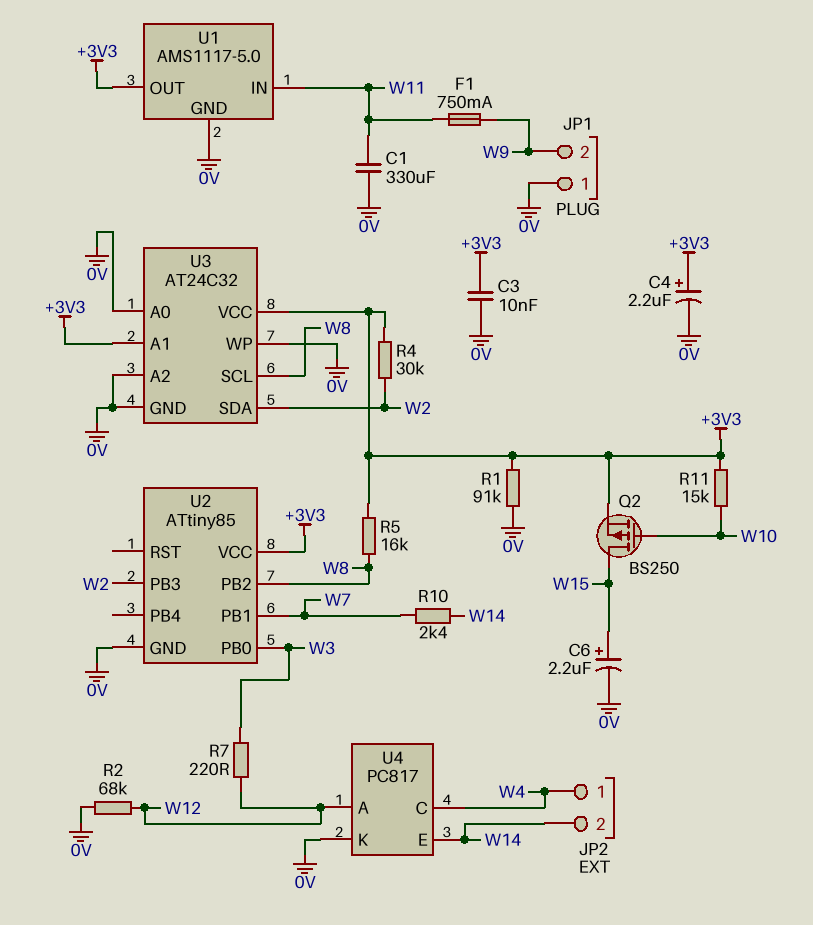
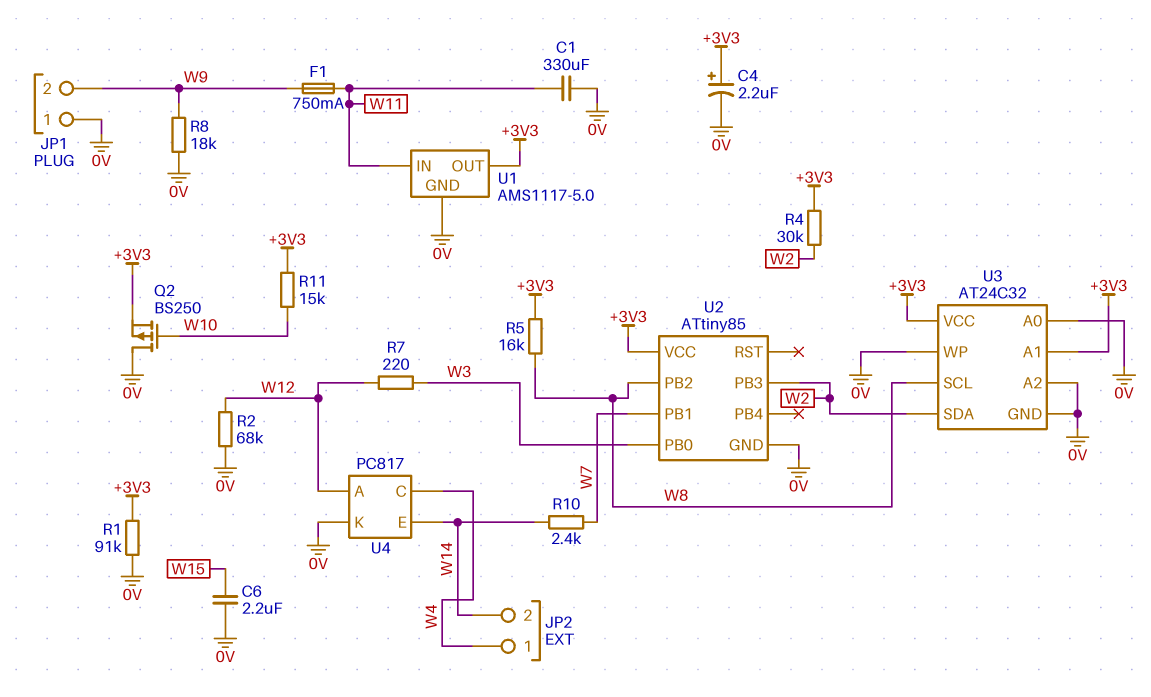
C3: 10nF (+3V3, 0V) -> none
C6: 2.2uF (plus W15, minus 0V) -> 2.2uF (0V, W15)
Q2: PMOS BS250 (G W10, D W15, S +3V3) -> PMOS BS250 (G W10, D 0V, S +3V3)
R8: none -> 18k (0V, W9)

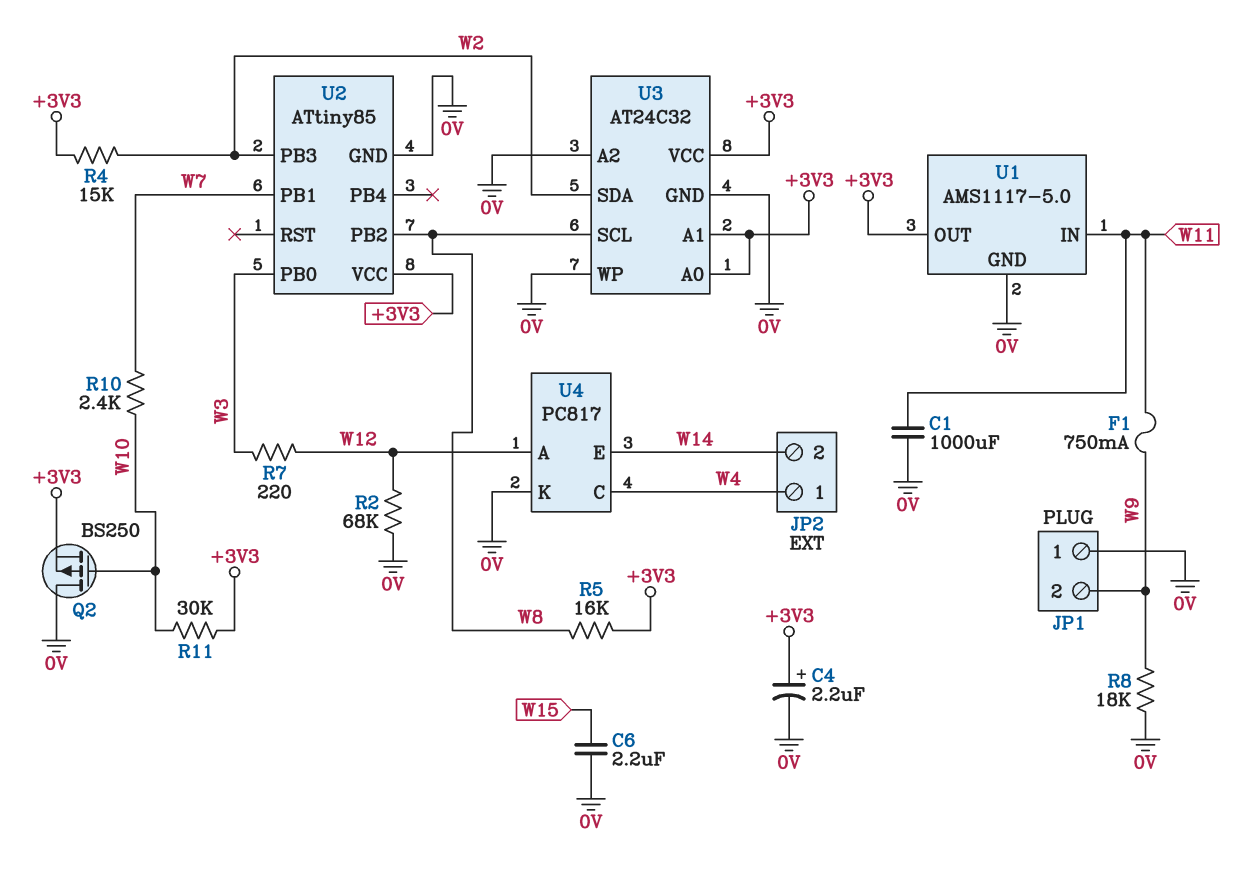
C1: 330uF (0V, W11) -> 1000uF (0V, W11)
R1: 91k (+3V3, 0V) -> none
R4: 30k (+3V3, W2) -> 15k (+3V3, W2)
R10: 2.4k (W7, W14) -> 2.4k (W7, W10)
R11: 15k (+3V3, W10) -> 30k (+3V3, W10)
U3 pin A0: 0V -> +3V3

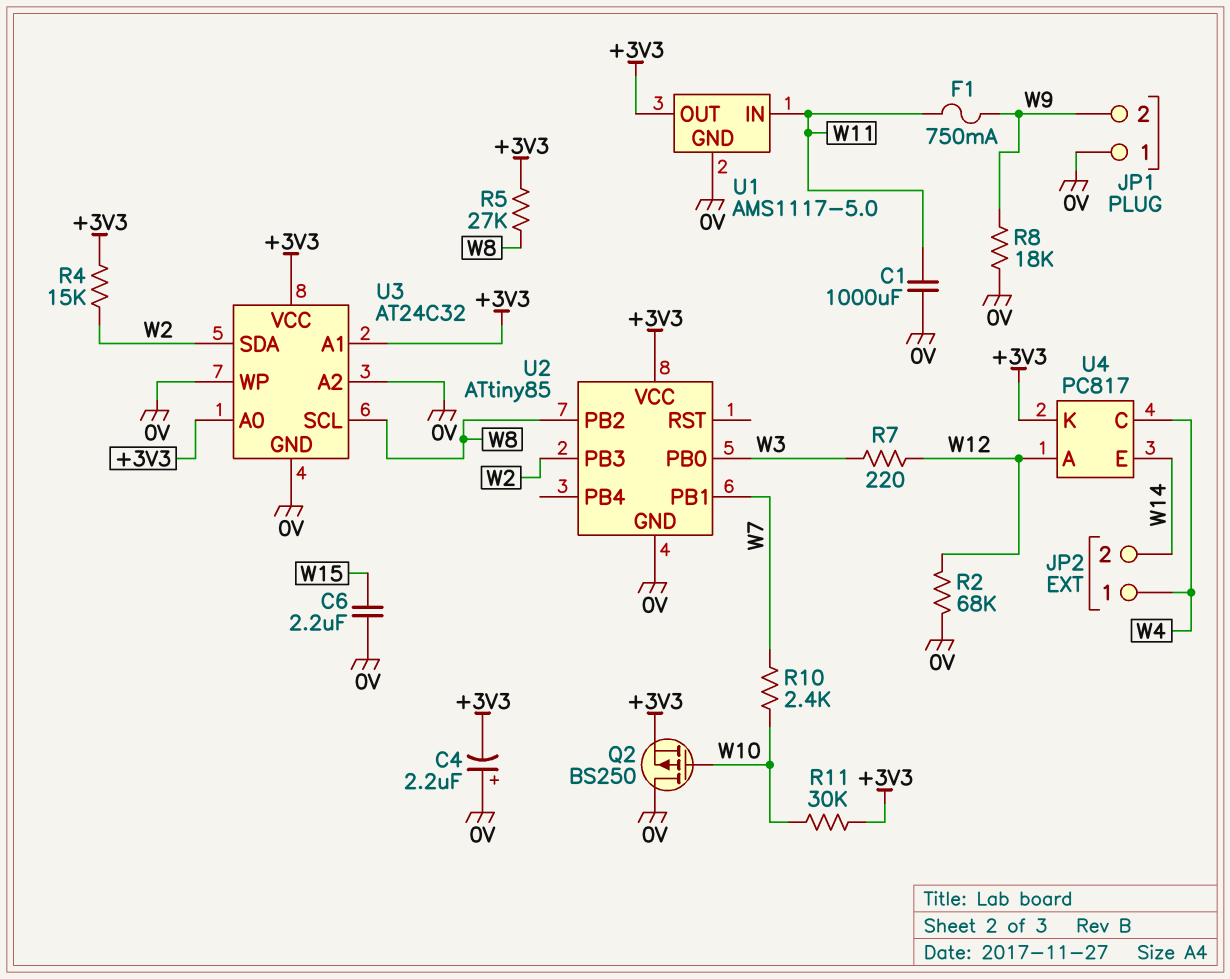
C4: 2.2uF (plus +3V3, minus 0V) -> 2.2uF (plus 0V, minus +3V3)
R5: 16k (+3V3, W8) -> 27k (+3V3, W8)
U4 pin K: 0V -> +3V3

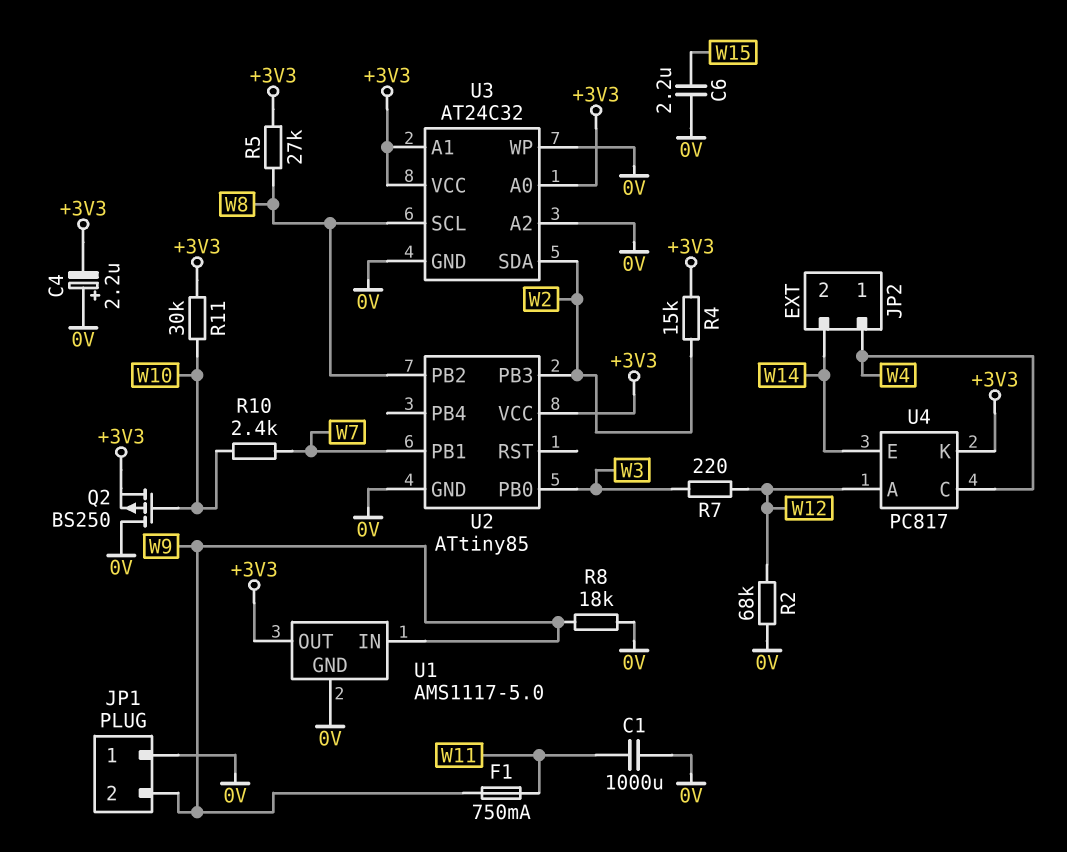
U1 pin IN: W11 -> W9

